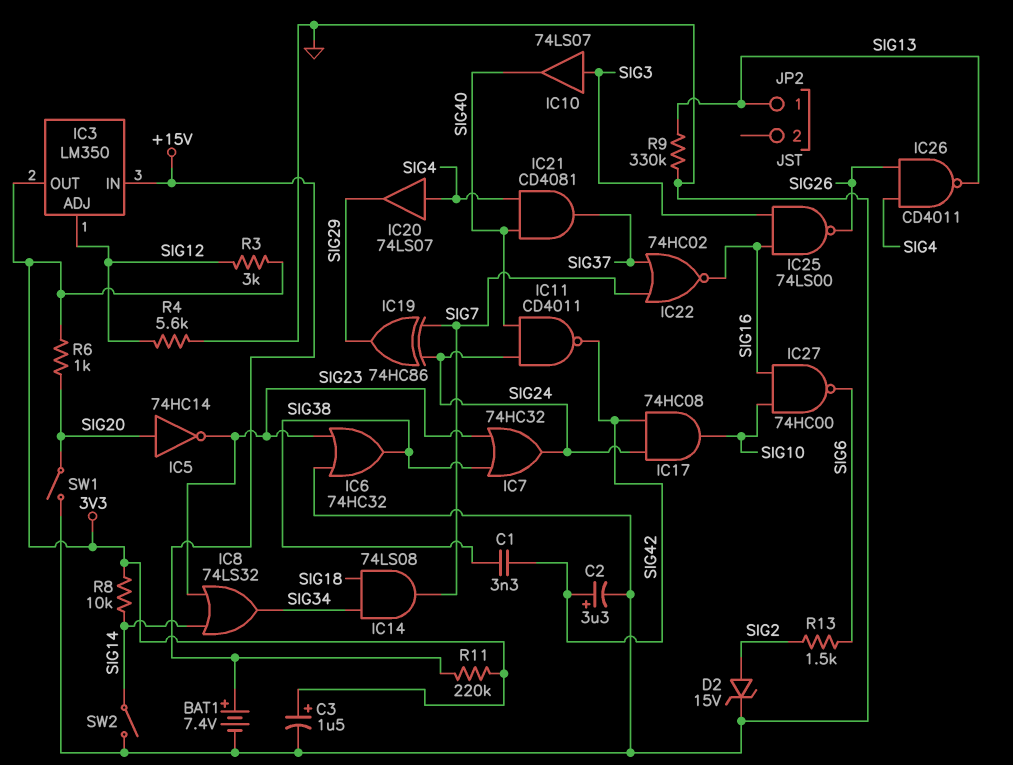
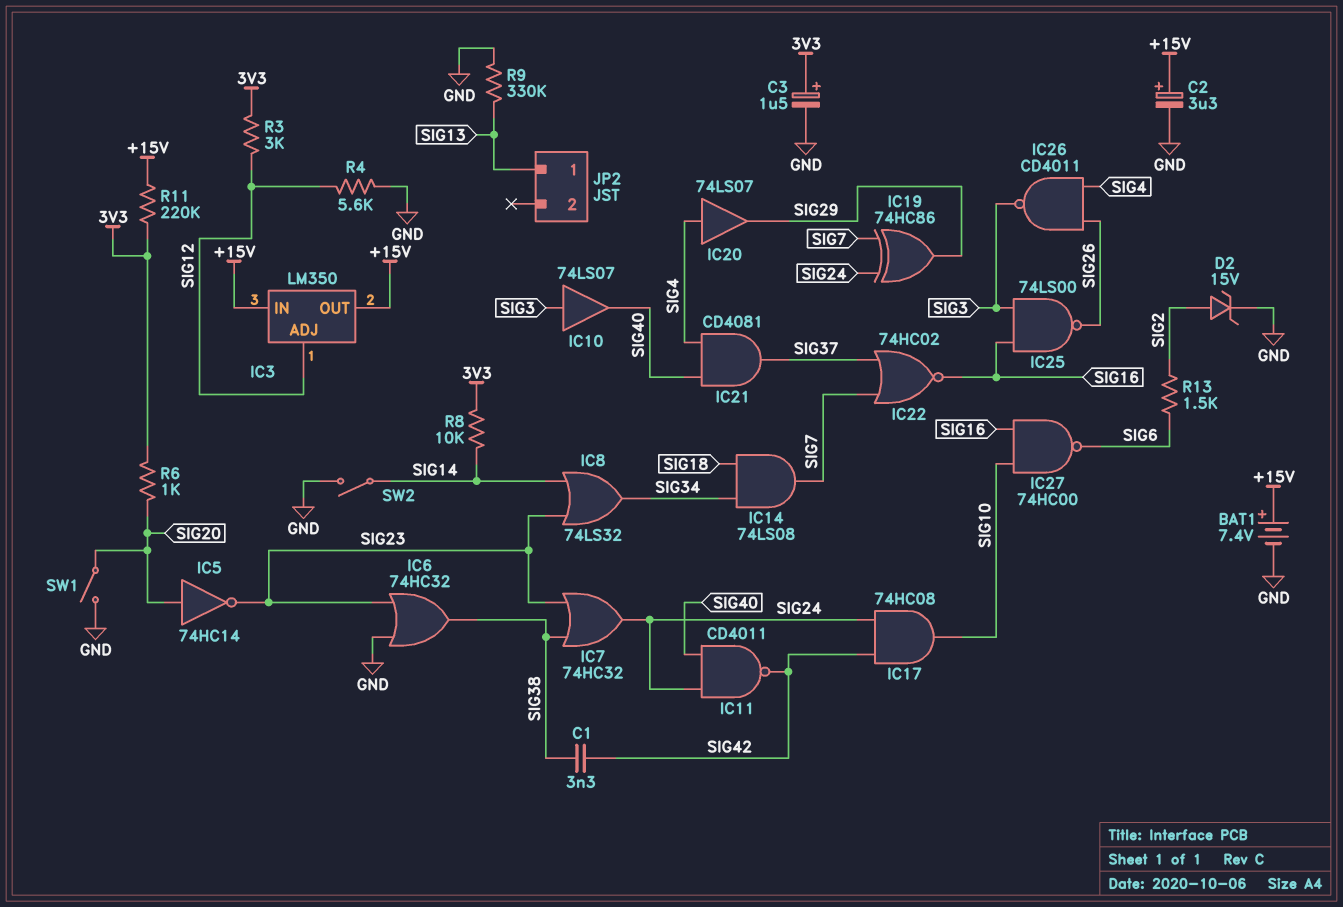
C2: 3.3uF (plus SIG42, minus GND) -> 3.3uF (plus +15V, minus GND)
IC3 pin OUT: 3V3 -> +15V
IC26: NAND CD4011 (in SIG4, in SIG26, out SIG13) -> NAND CD4011 (in SIG4, in SIG26, out SIG3)

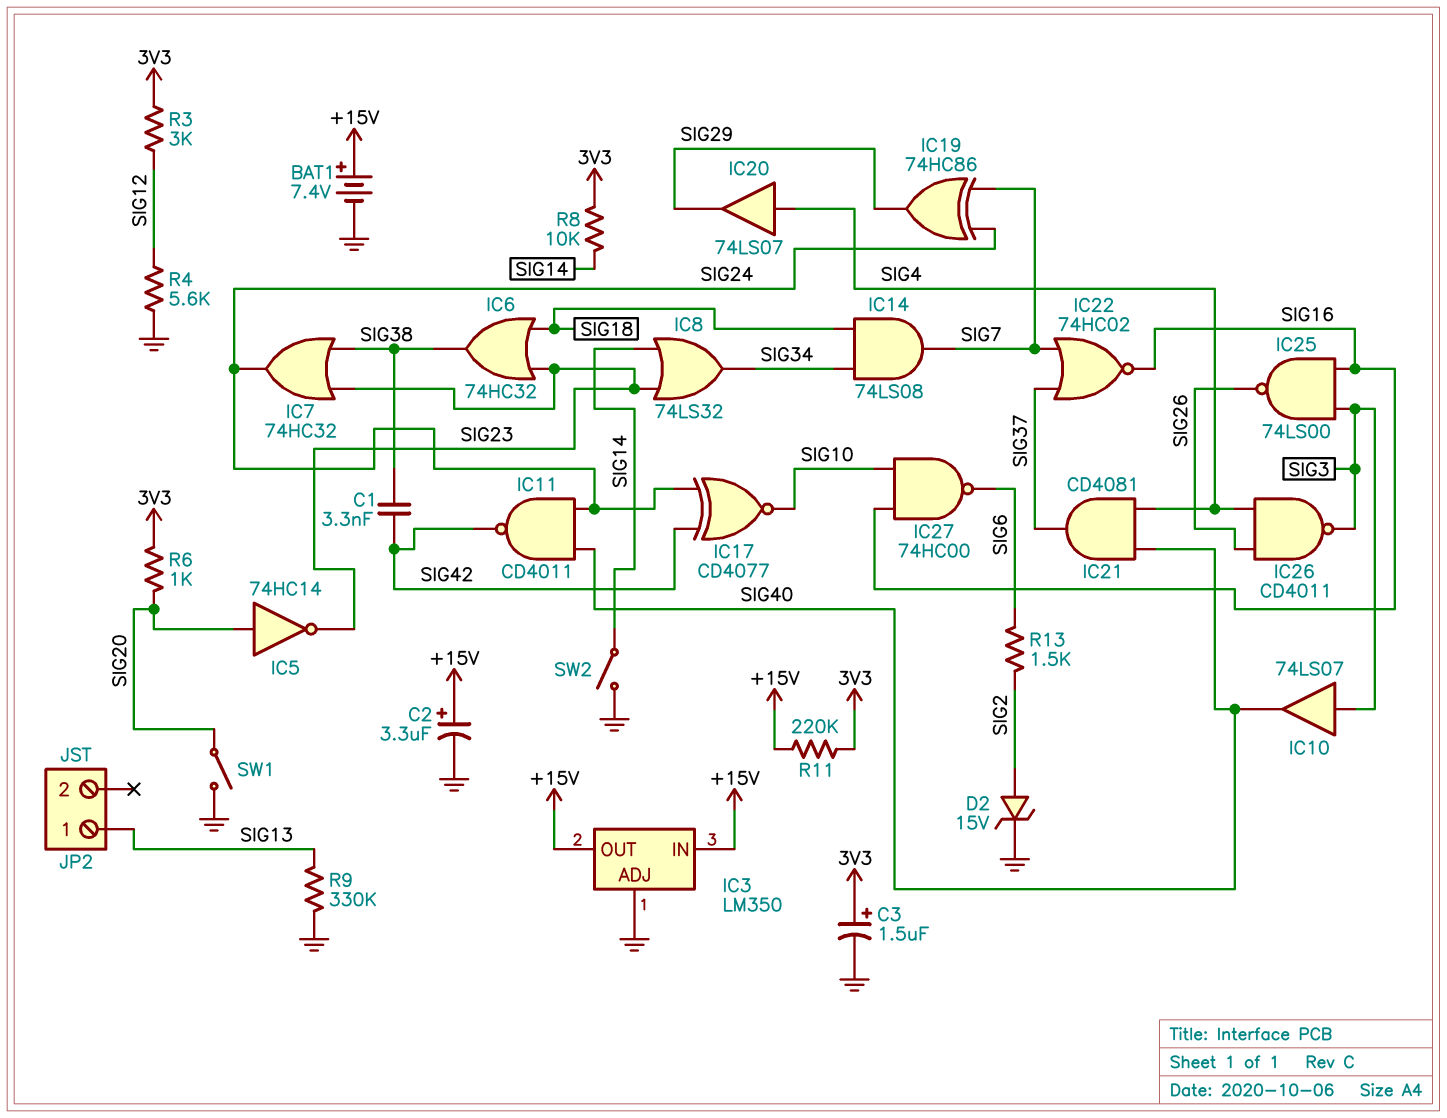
IC3 pin ADJ: SIG12 -> GND
IC6: OR 74HC32 (in GND, in SIG23, out SIG38) -> OR 74HC32 (in SIG18, in SIG23, out SIG38)
IC17: AND 74HC08 (in SIG24, in SIG42, out SIG10) -> XNOR CD4077 (in SIG24, in SIG42, out SIG10)

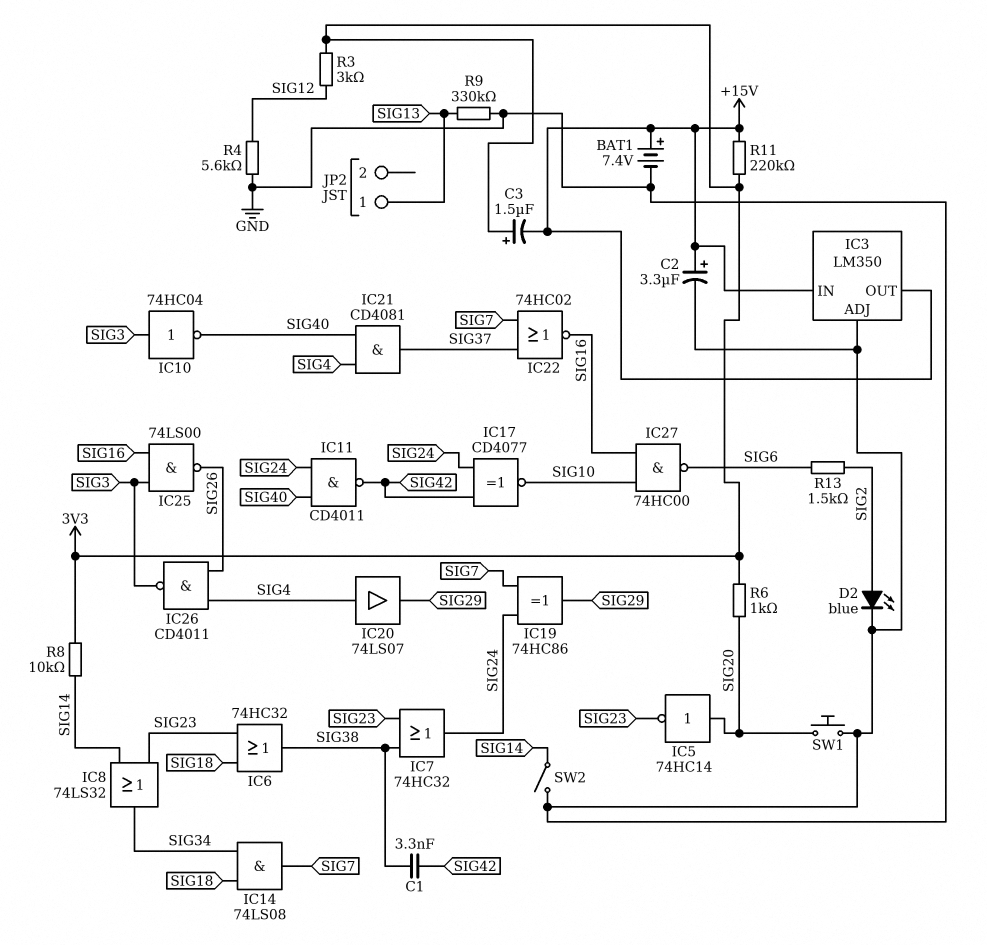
C3: 1.5uF (plus 3V3, minus GND) -> 1.5uF (plus 3V3, minus +15V)
D2: zener 15V (A SIG2, K GND) -> LED blue (A SIG2, K GND)
IC10: buffer 74LS07 (in SIG3, out SIG40) -> NOT 74HC04 (in SIG3, out SIG40)
SW1: switch (GND, SIG20) -> button (GND, SIG20)

